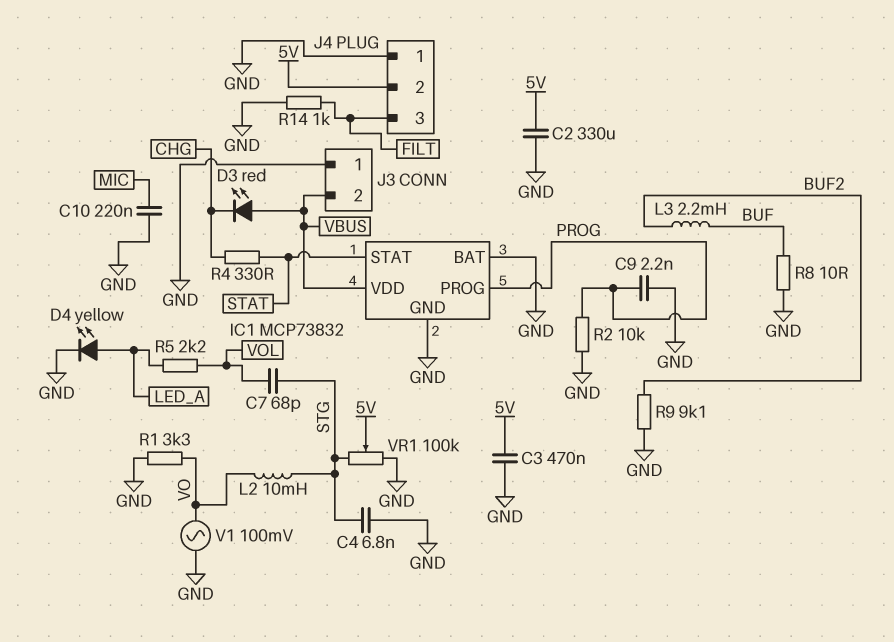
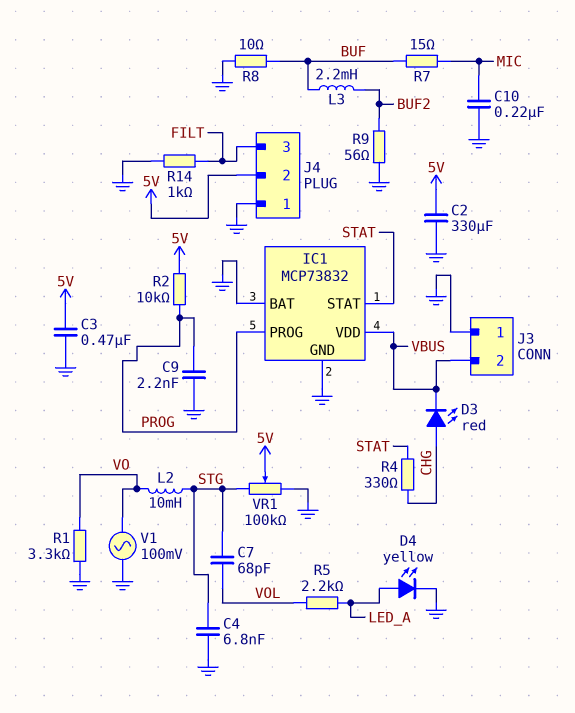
D3: LED red (A VBUS, K CHG) -> LED red (A CHG, K VBUS)
R2: 10k (GND, PROG) -> 10k (5V, PROG)
R7: none -> 15 (BUF, MIC)
R9: 9.1k (BUF2, GND) -> 56 (BUF2, GND)

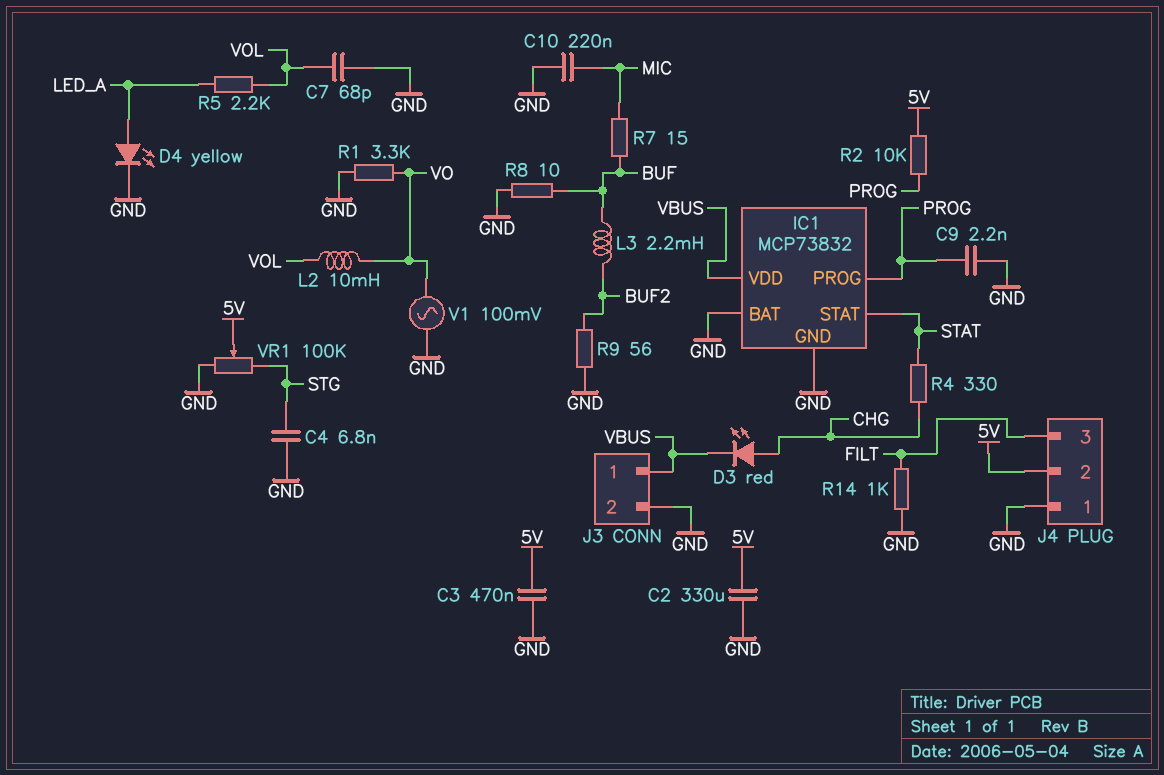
C7: 68pF (STG, VOL) -> 68pF (GND, VOL)
J3 pin 1: GND -> VBUS
J3 pin 2: VBUS -> GND
L2: 10mH (STG, VO) -> 10mH (VO, VOL)

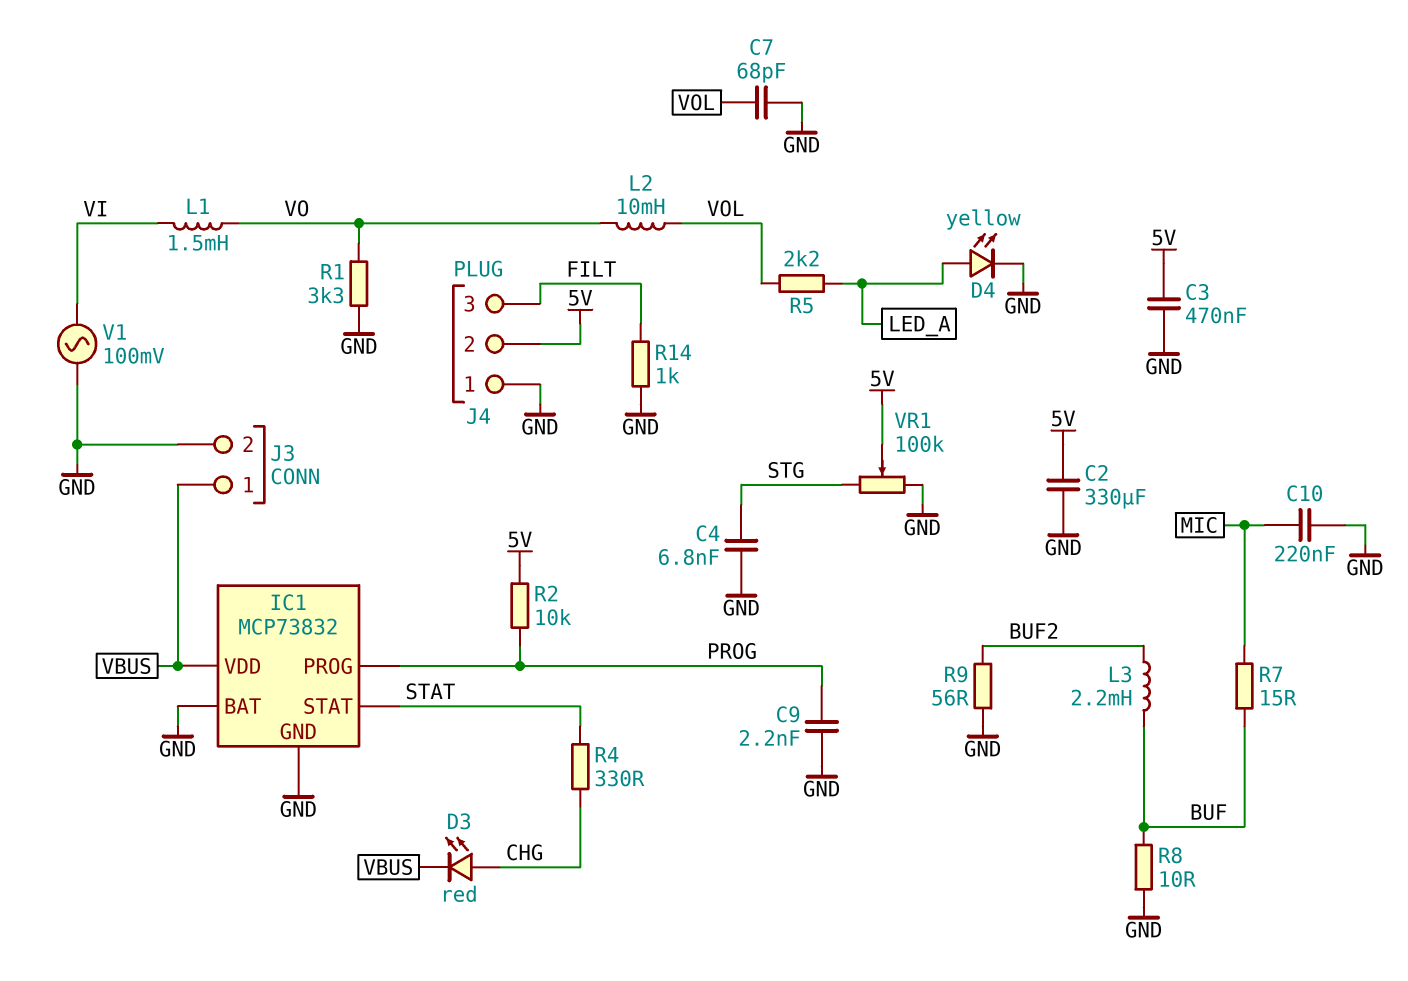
L1: none -> 1.5mH (VI, VO)
V1: AC 100mV (GND, VO) -> AC 100mV (GND, VI)

